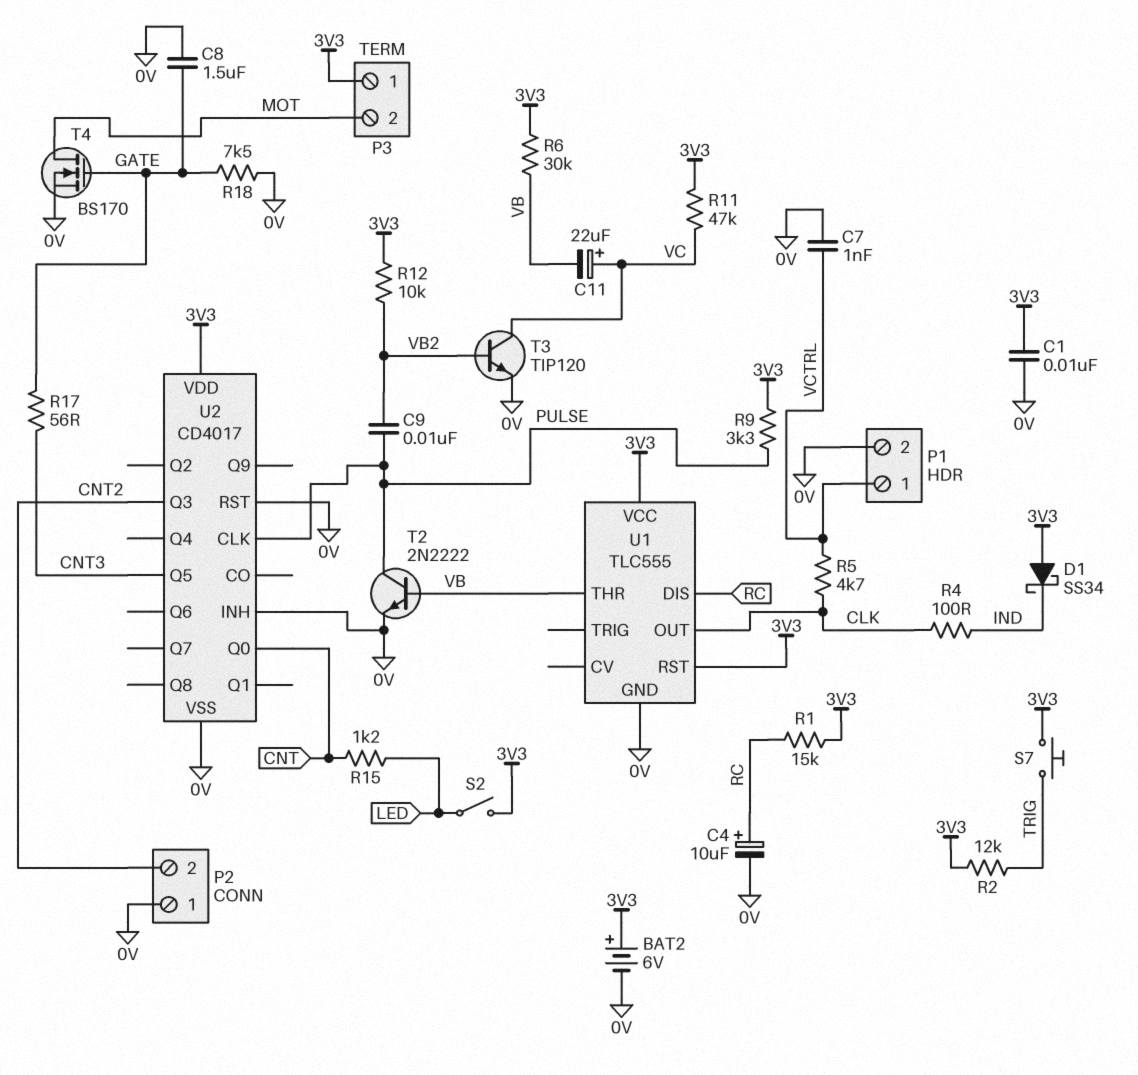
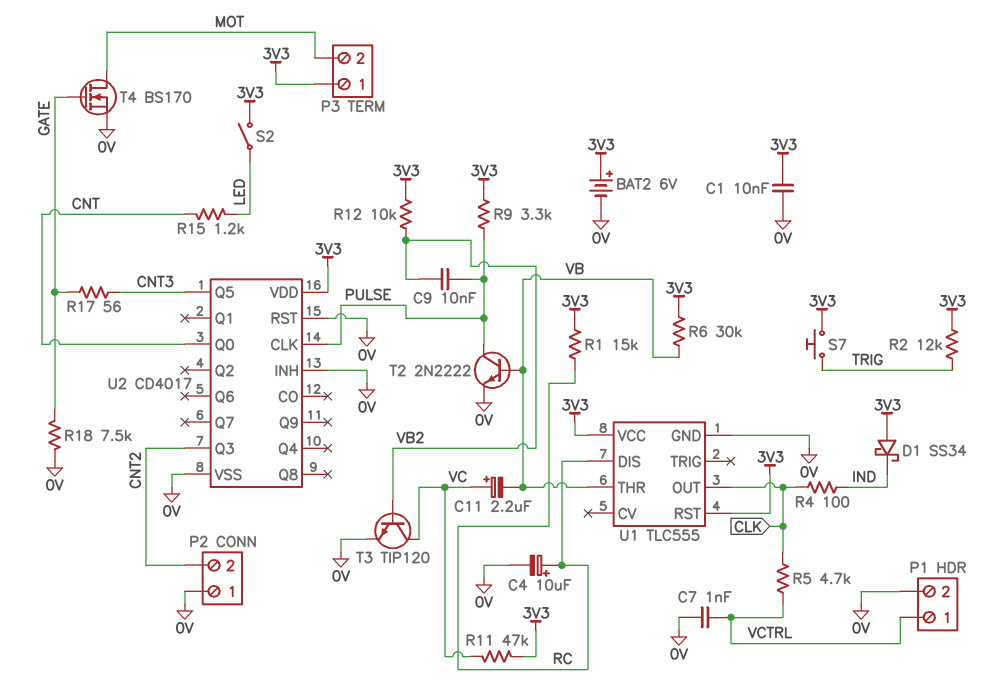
C8: 1.5uF (0V, GATE) -> none
C11: 22uF (plus VC, minus VB) -> 2.2uF (plus VC, minus VB)

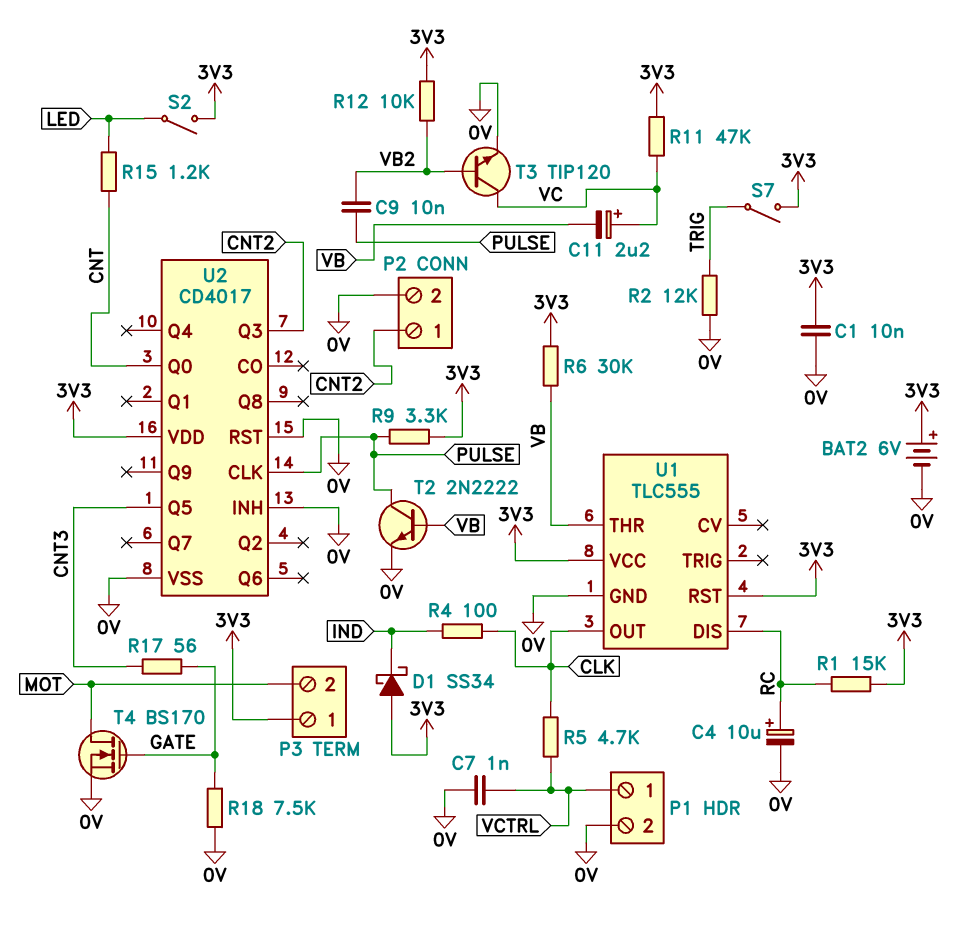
P2 pin 1: 0V -> CNT2
P2 pin 2: CNT2 -> 0V
R2: 12k (3V3, TRIG) -> 12k (0V, TRIG)
S7: button (3V3, TRIG) -> switch (3V3, TRIG)

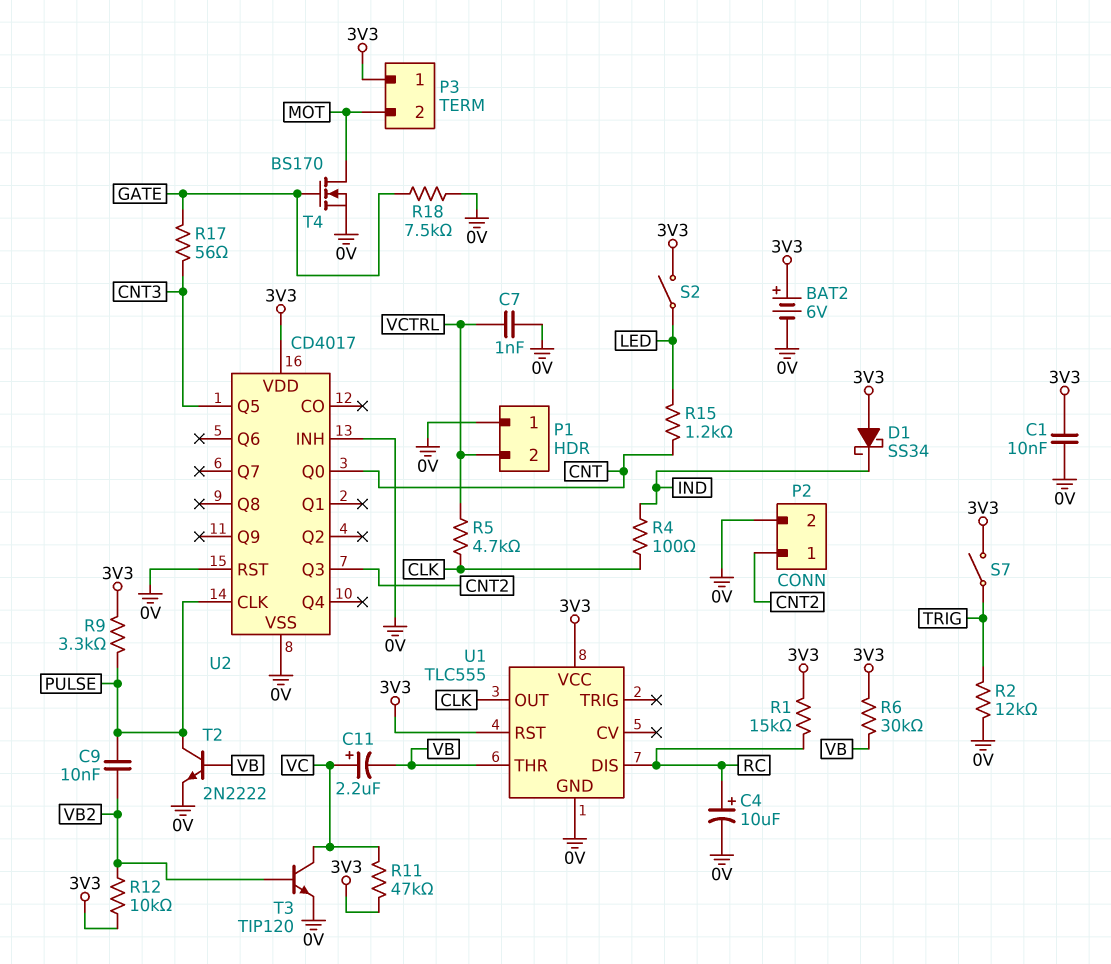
P1 pin 1: VCTRL -> 0V
P1 pin 2: 0V -> VCTRL

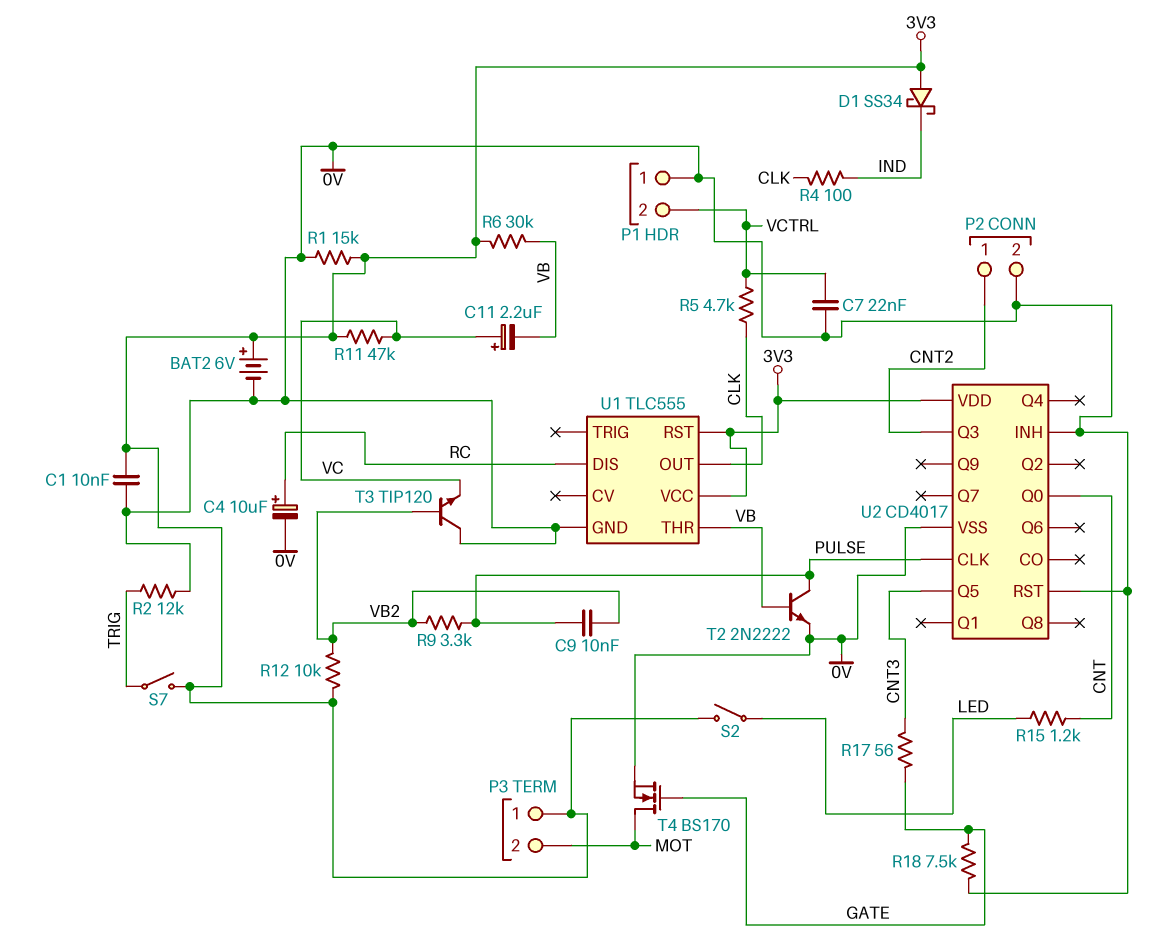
C7: 1nF (0V, VCTRL) -> 22nF (0V, VCTRL)
R1: 15k (3V3, RC) -> 15k (0V, 3V3)
R9: 3.3k (3V3, PULSE) -> 3.3k (PULSE, VB2)
T3: NPN TIP120 (B VB2, C VC, E 0V) -> NPN TIP120 (B VB2, C 0V, E VC)

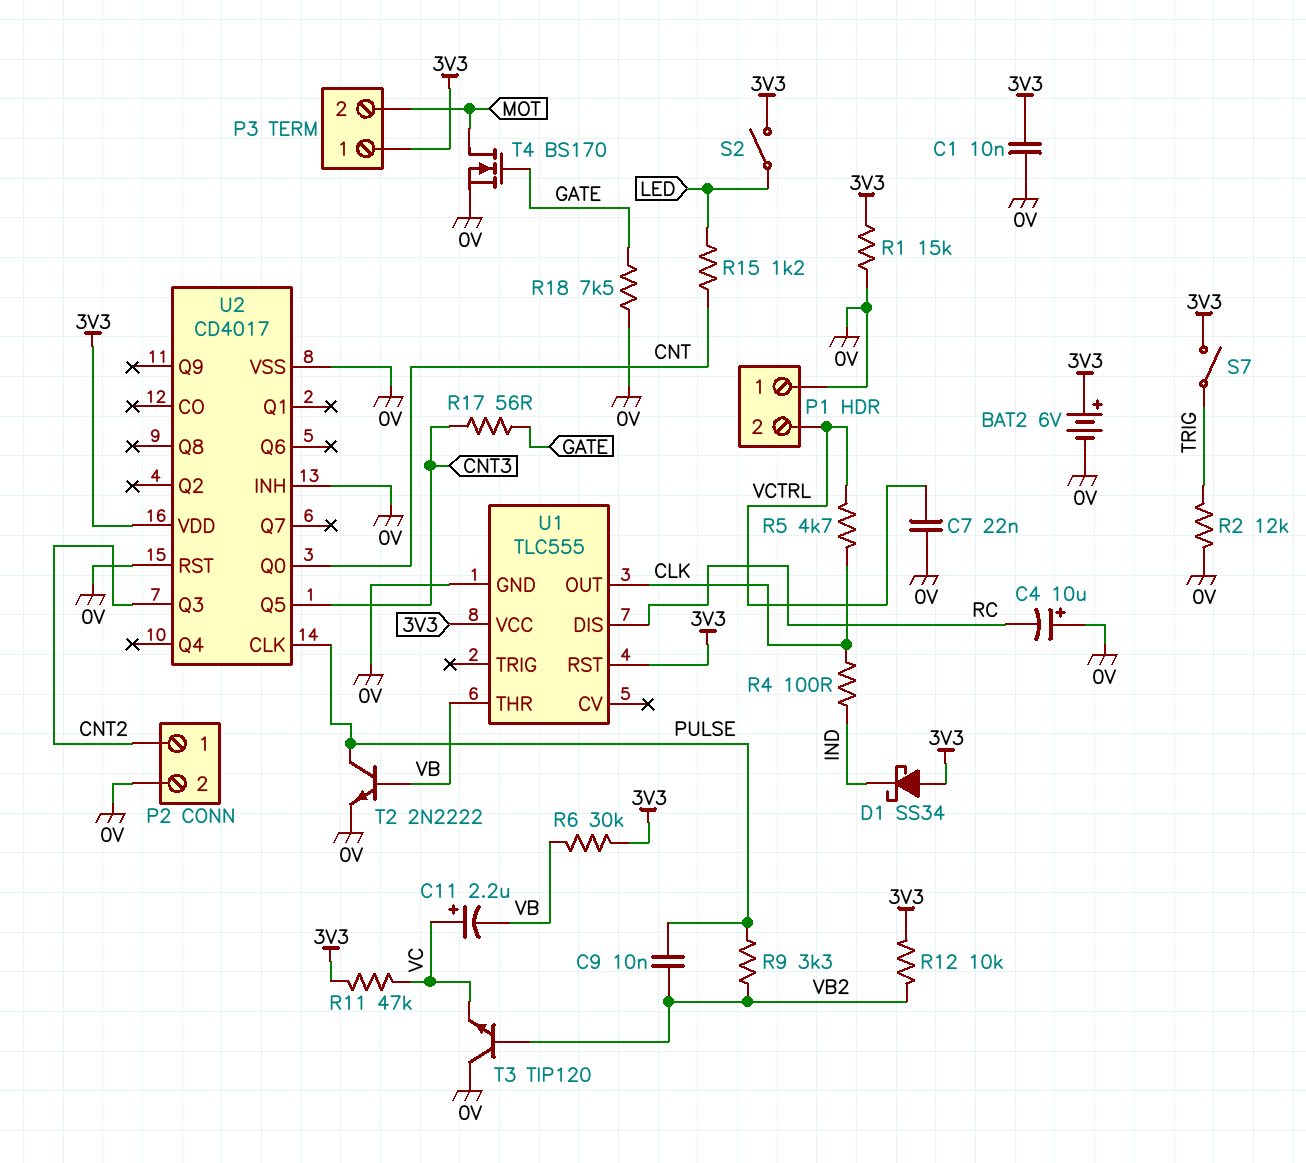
C4: 10uF (plus RC, minus 0V) -> 10uF (plus 0V, minus RC)

